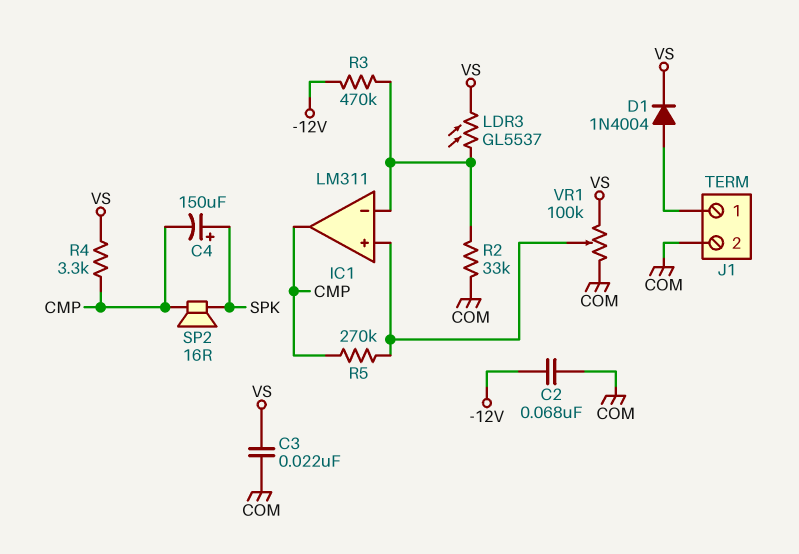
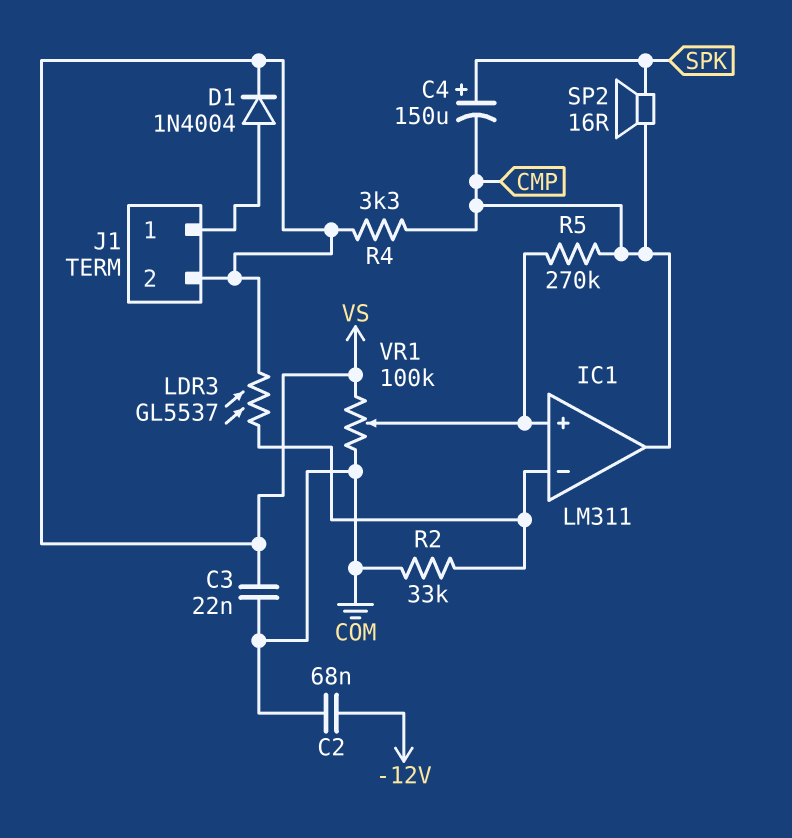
J1 pin 2: COM -> VS
R3: 470k (-12V, IC1/in-) -> none

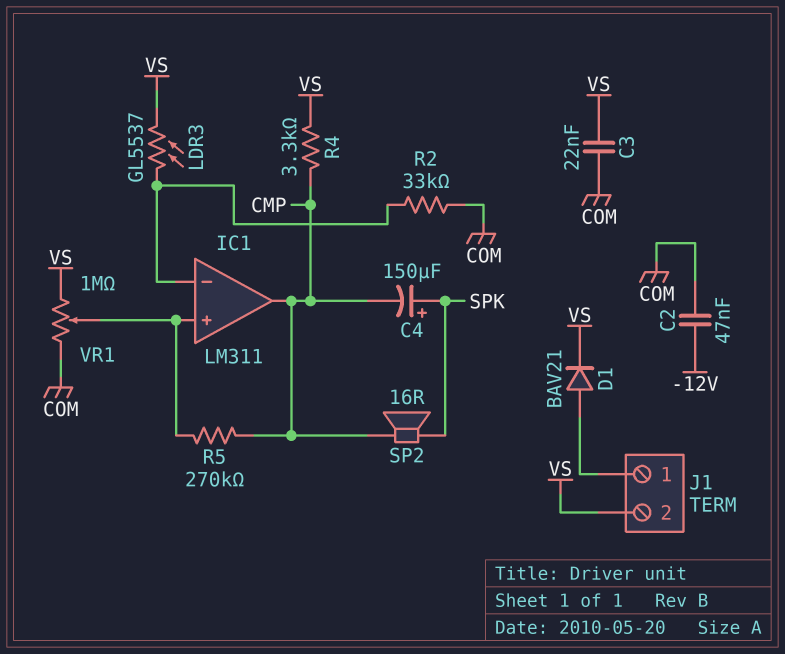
C2: 68nF (-12V, COM) -> 47nF (-12V, COM)
D1: diode 1N4004 (A J1/1, K VS) -> diode BAV21 (A J1/1, K VS)
VR1: 100k (COM, VS, wiper IC1/in+) -> 1M (COM, VS, wiper IC1/in+)

